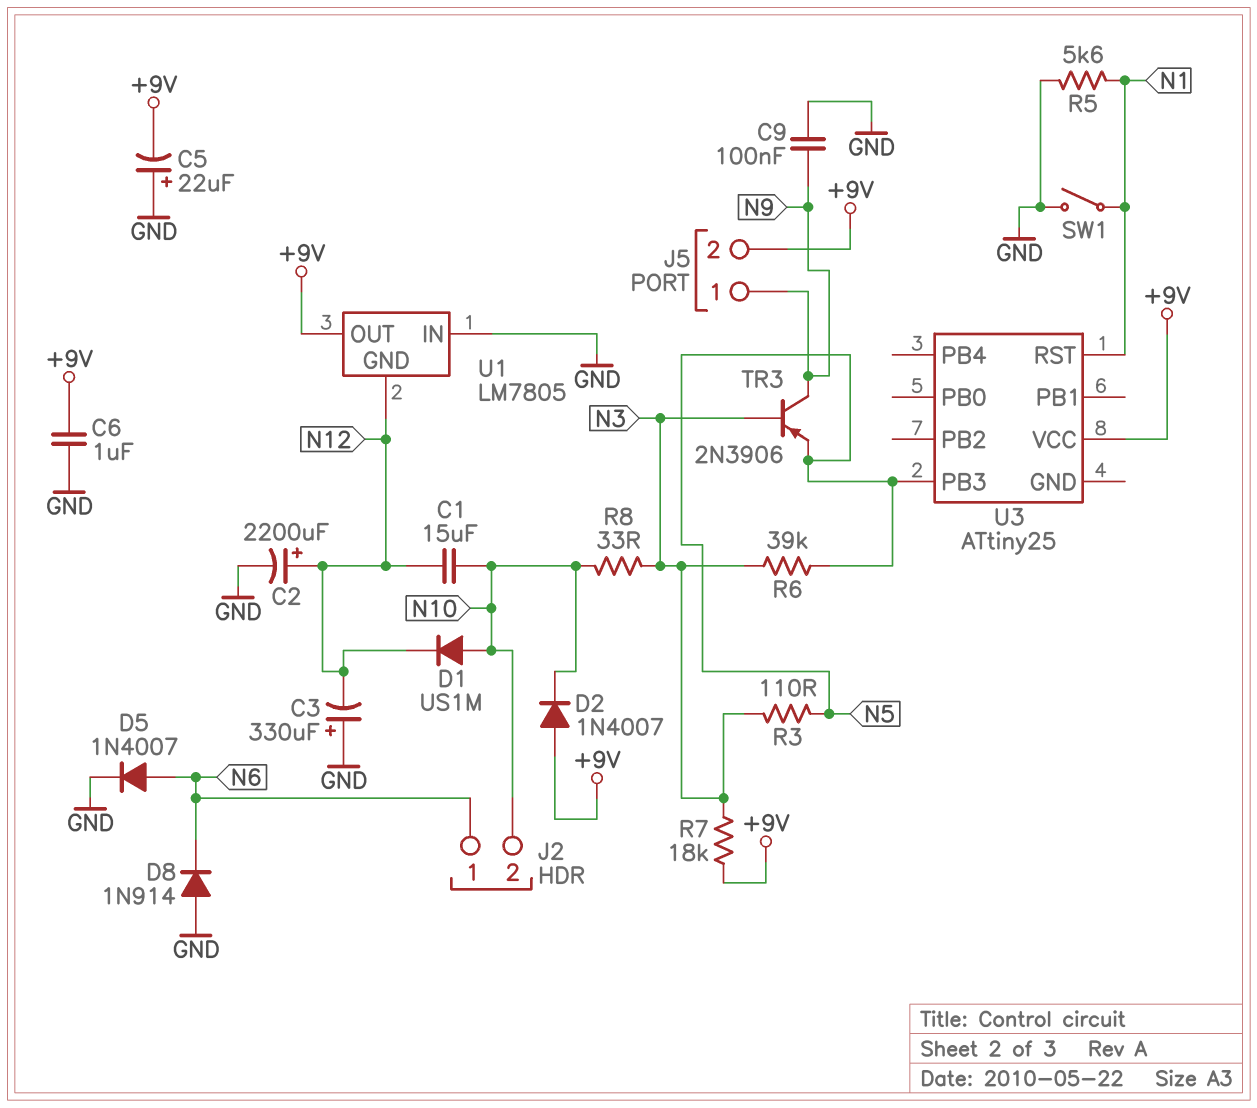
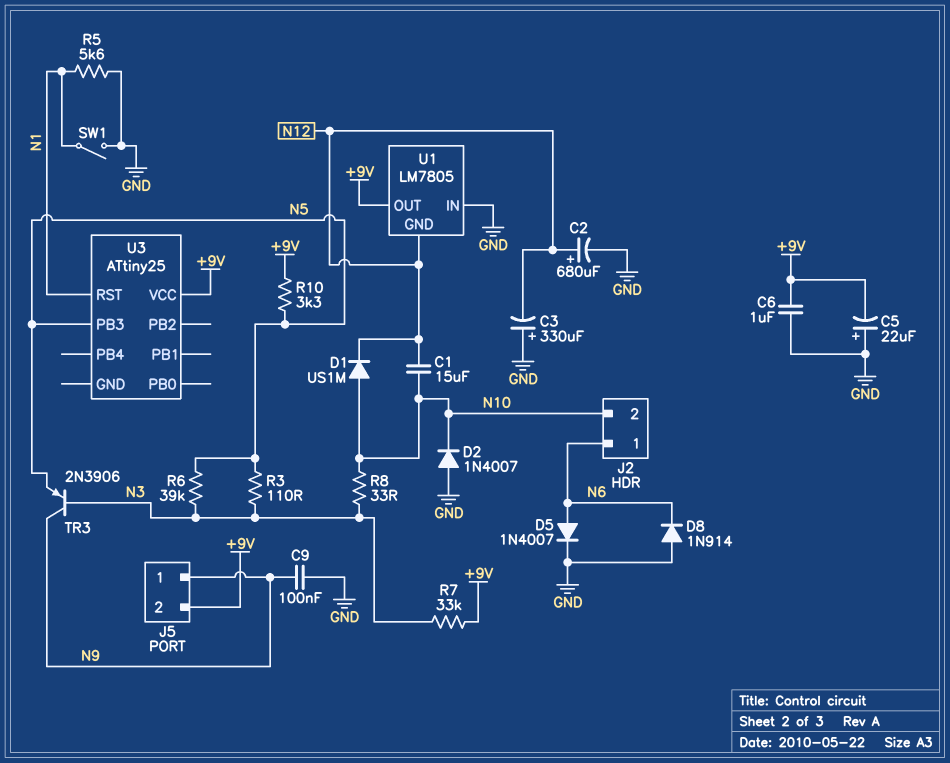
C2: 2200uF (plus N12, minus GND) -> 680uF (plus N12, minus GND)
D2: diode 1N4007 (A +9V, K N10) -> diode 1N4007 (A GND, K N10)
R7: 18k (+9V, N3) -> 33k (+9V, N3)
R10: none -> 3.3k (+9V, N5)

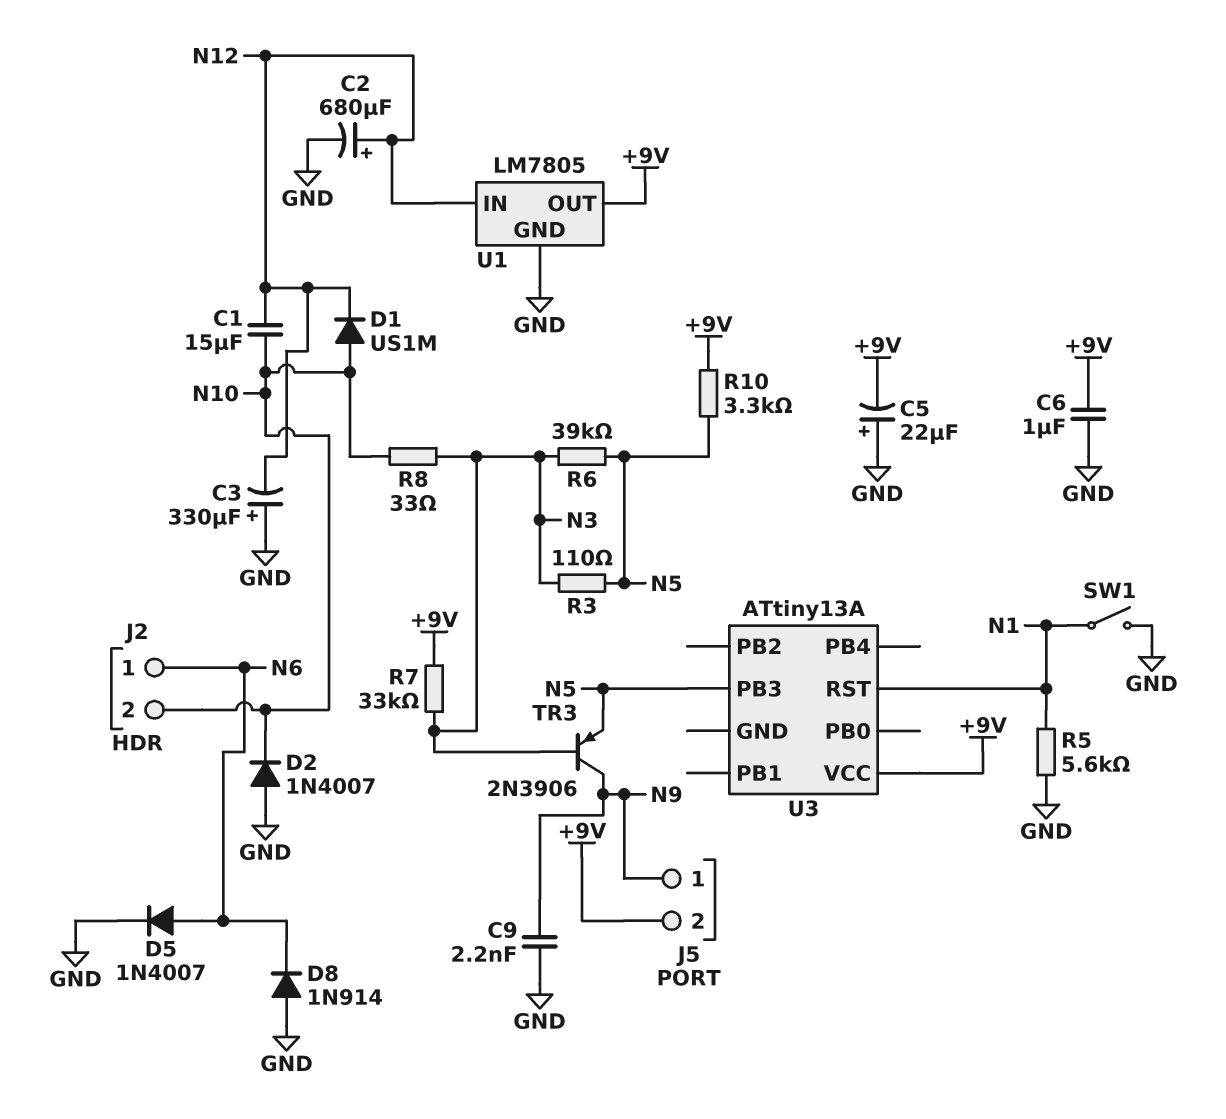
C9: 100nF (GND, N9) -> 2.2nF (GND, N9)
U1 pin GND: N12 -> GND
U1 pin IN: GND -> N12
U3: ATtiny25 -> ATtiny13A

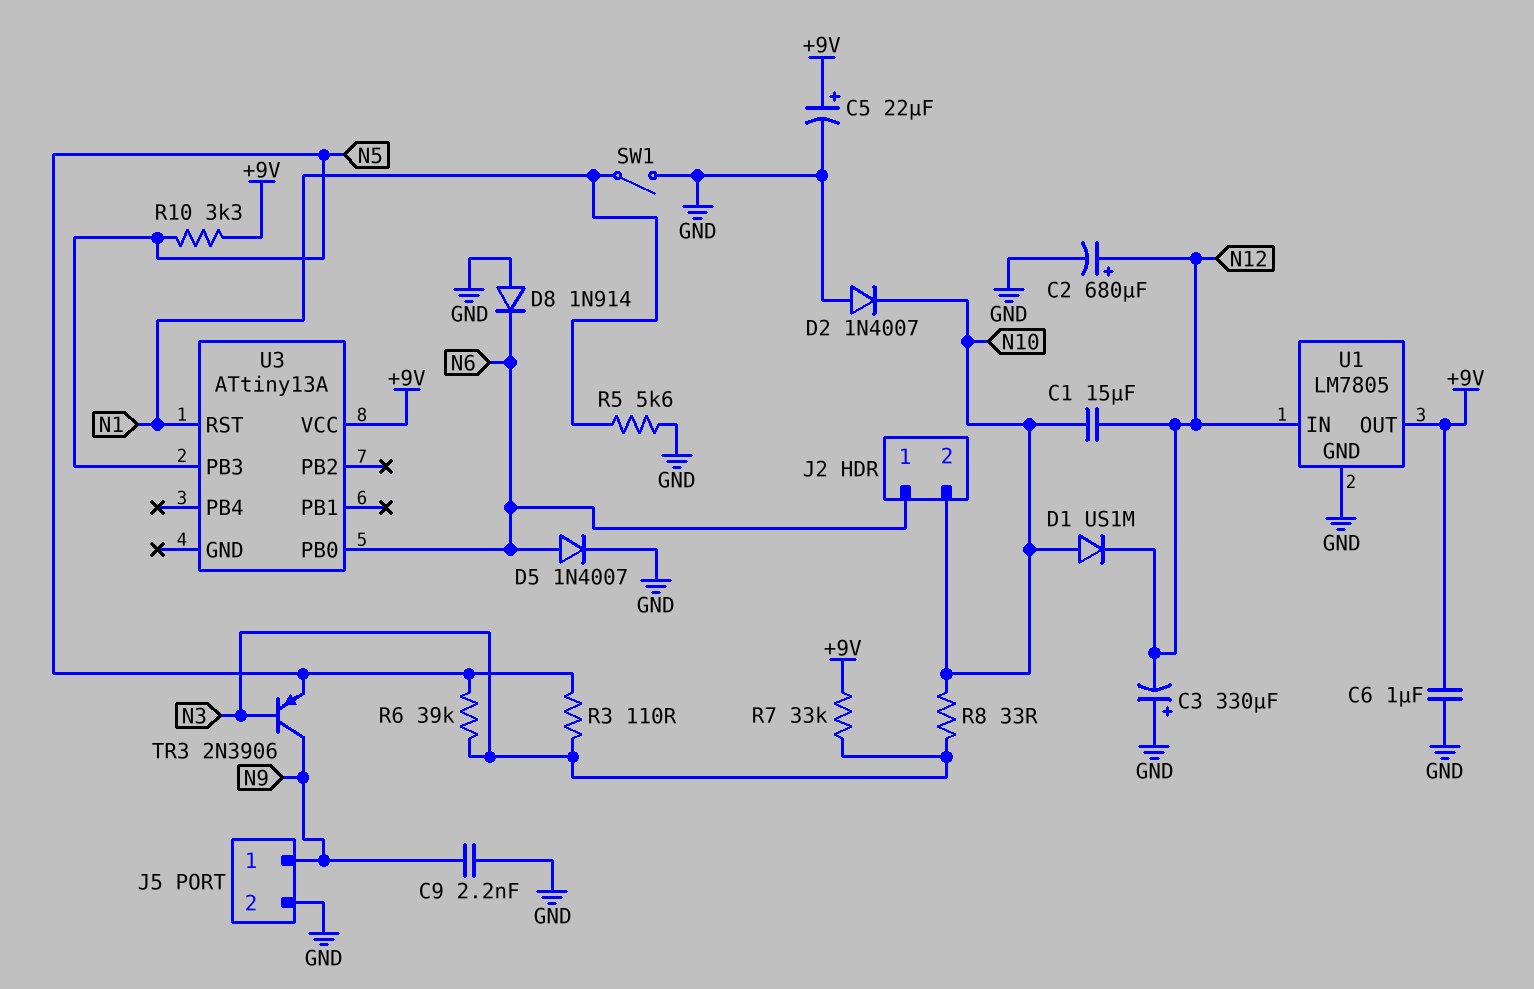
C5: 22uF (plus GND, minus +9V) -> 22uF (plus +9V, minus GND)
J5 pin 2: +9V -> GND
U3 pin PB0: none -> N6

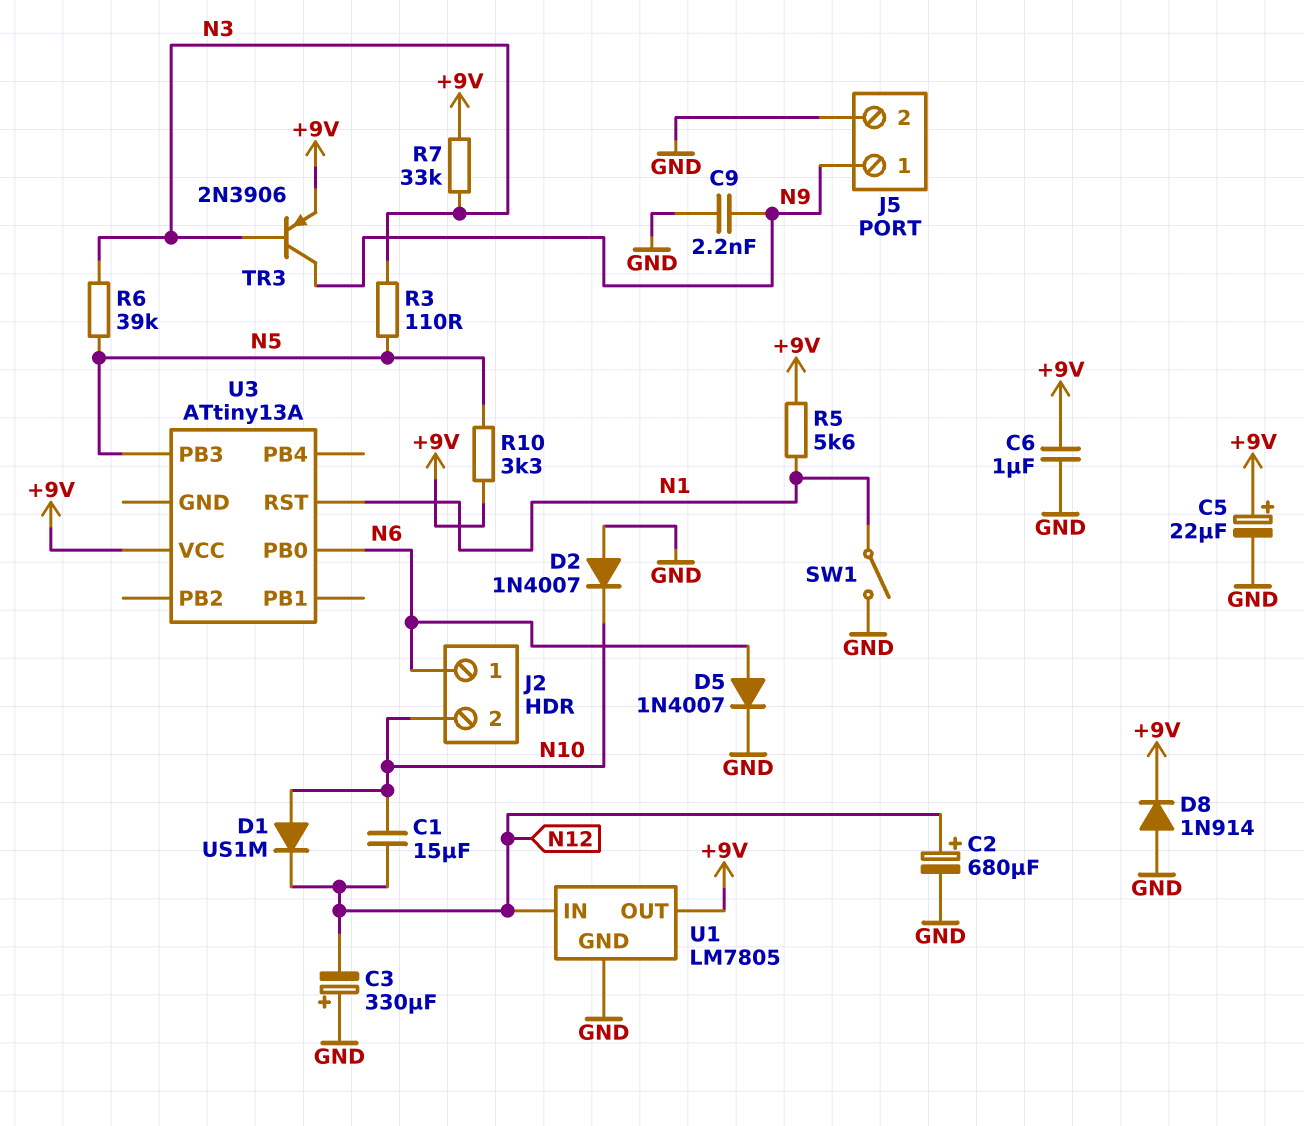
D8: diode 1N914 (A GND, K N6) -> diode 1N914 (A GND, K +9V)
R5: 5.6k (GND, N1) -> 5.6k (+9V, N1)
R8: 33 (N3, N10) -> none
TR3: PNP 2N3906 (B N3, C N9, E N5) -> PNP 2N3906 (B N3, C N9, E +9V)

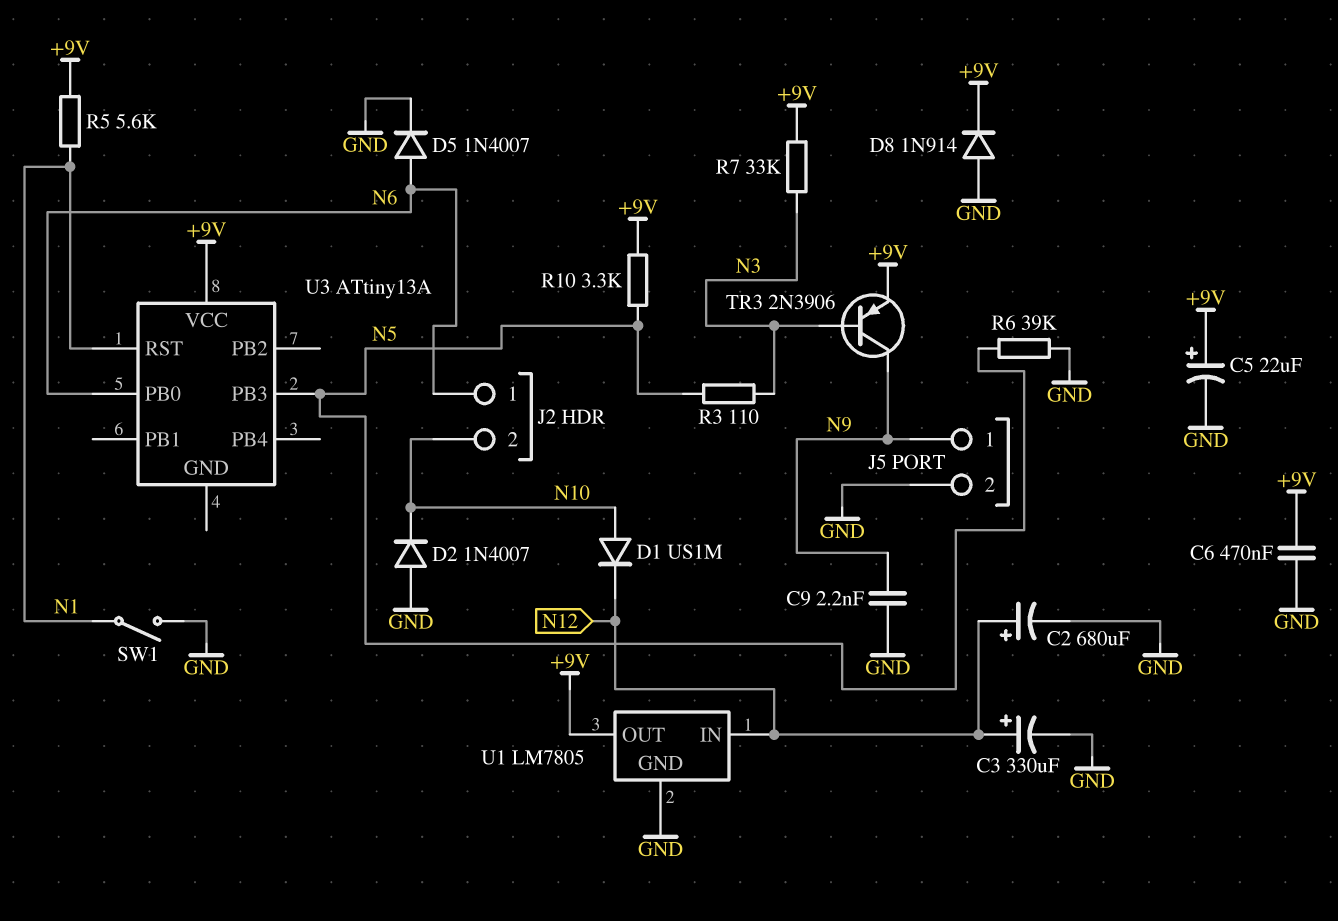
C1: 15uF (N10, N12) -> none
C3: 330uF (plus GND, minus N12) -> 330uF (plus N12, minus GND)
C6: 1uF (+9V, GND) -> 470nF (+9V, GND)
R6: 39k (N3, N5) -> 39k (GND, N5)

